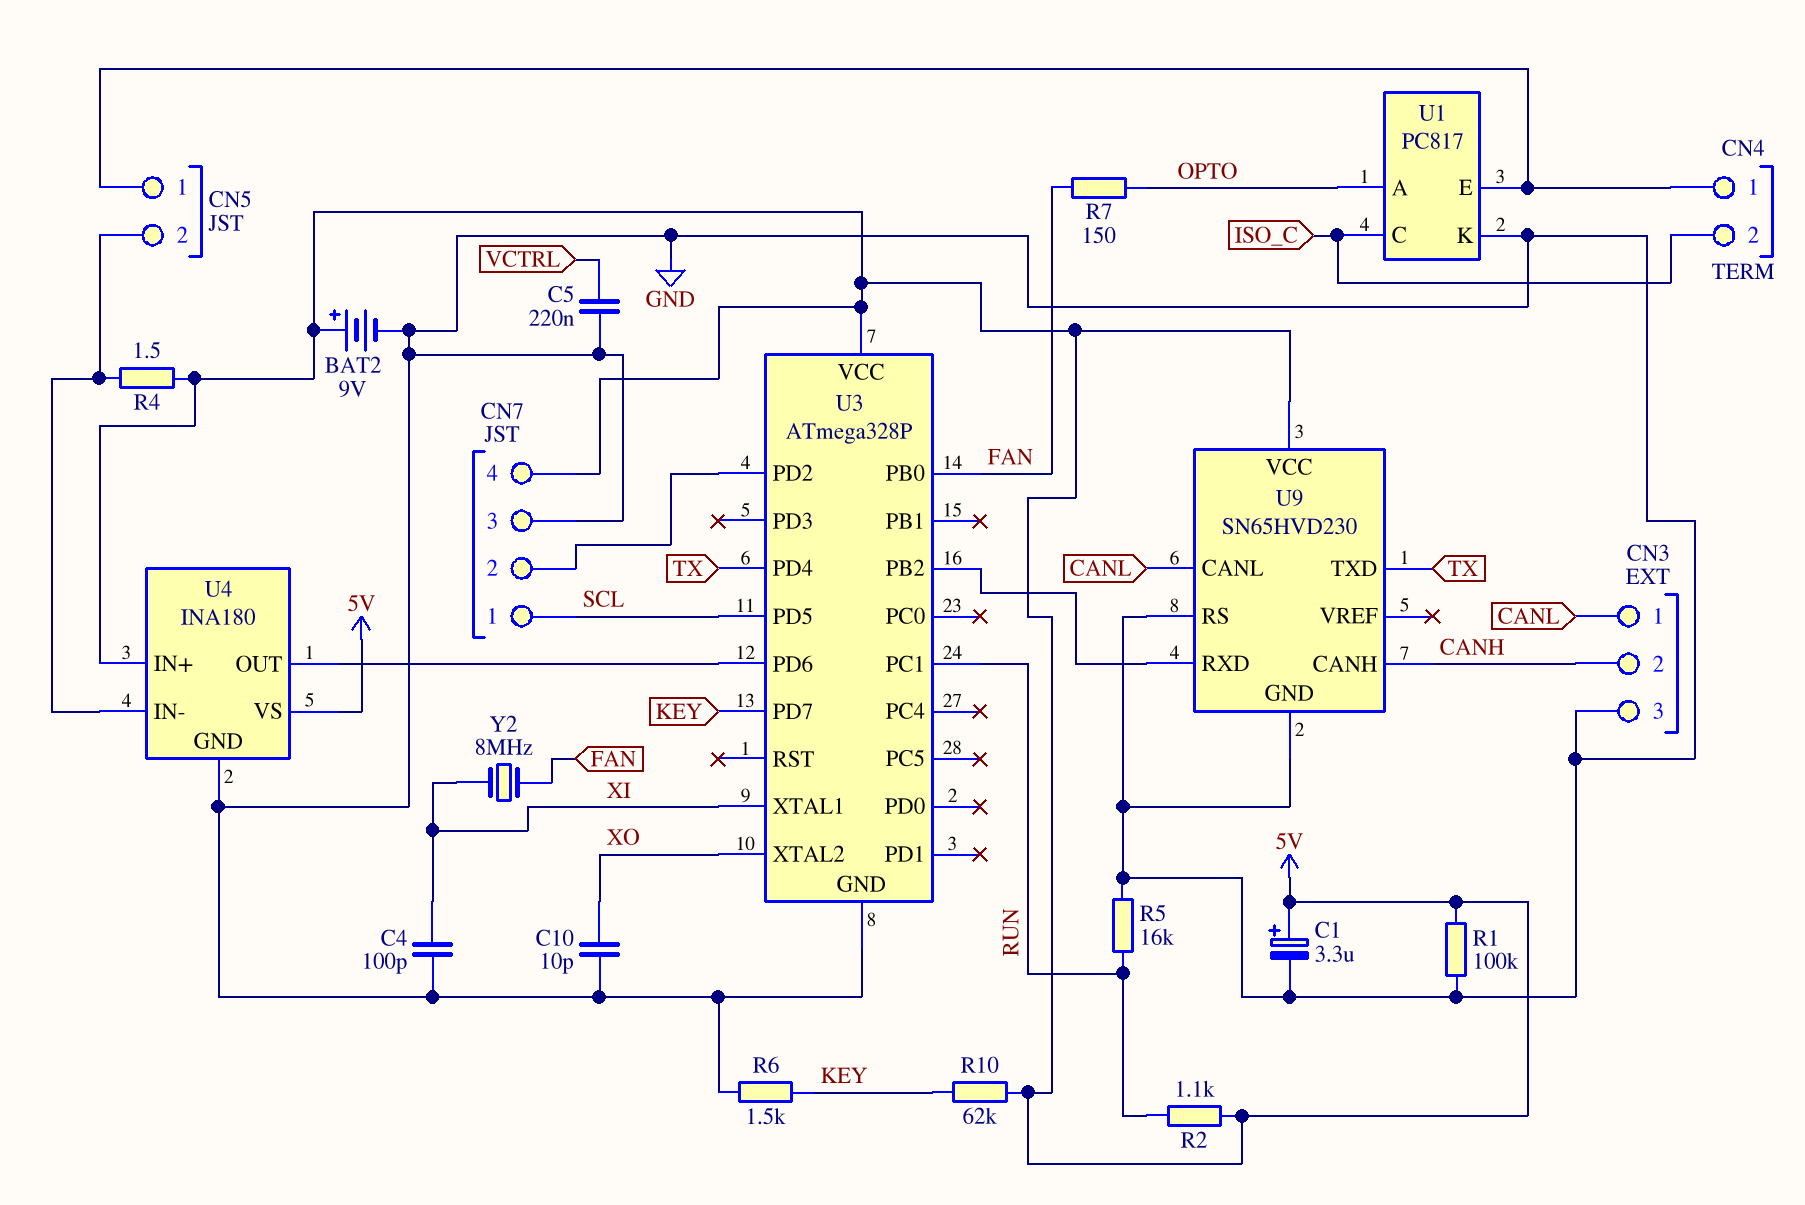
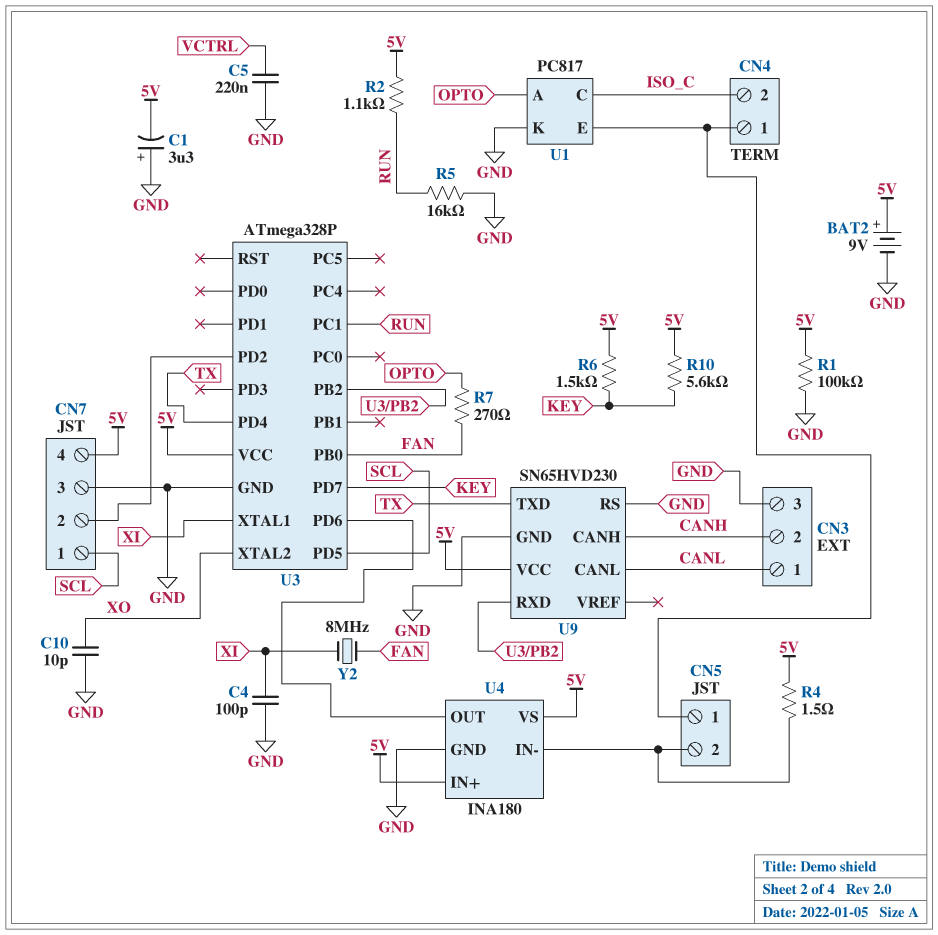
C1: 3.3uF (plus 5V, minus GND) -> 3.3uF (plus GND, minus 5V)
R6: 1.5k (GND, KEY) -> 1.5k (5V, KEY)
R7: 150 (FAN, OPTO) -> 270 (FAN, OPTO)
R10: 62k (5V, KEY) -> 5.6k (5V, KEY)

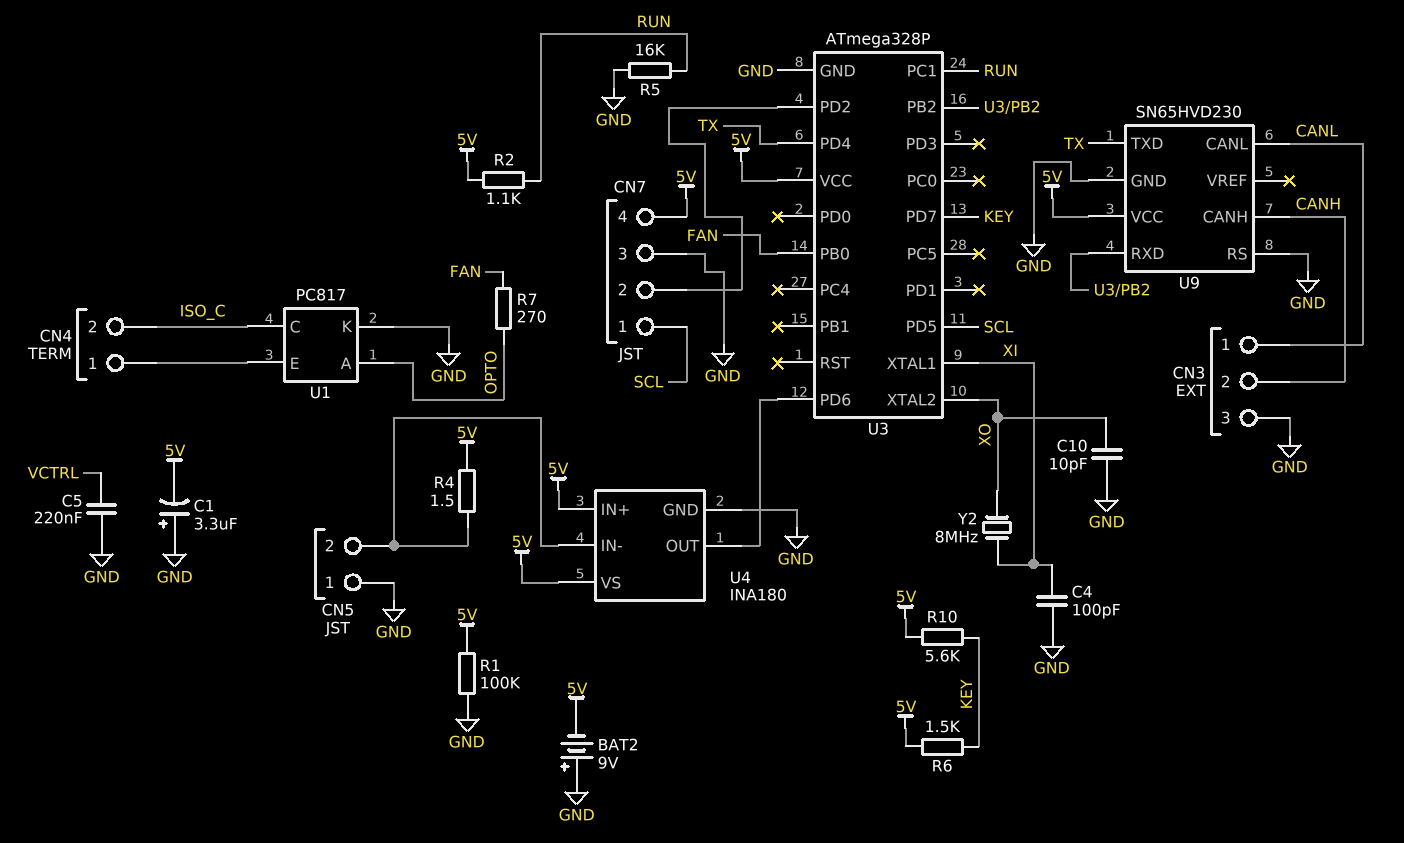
BAT2: 9V (plus 5V, minus GND) -> 9V (plus GND, minus 5V)
CN5 pin 1: CN4/1 -> GND
Y2: 8MHz (FAN, XI) -> 8MHz (XI, XO)

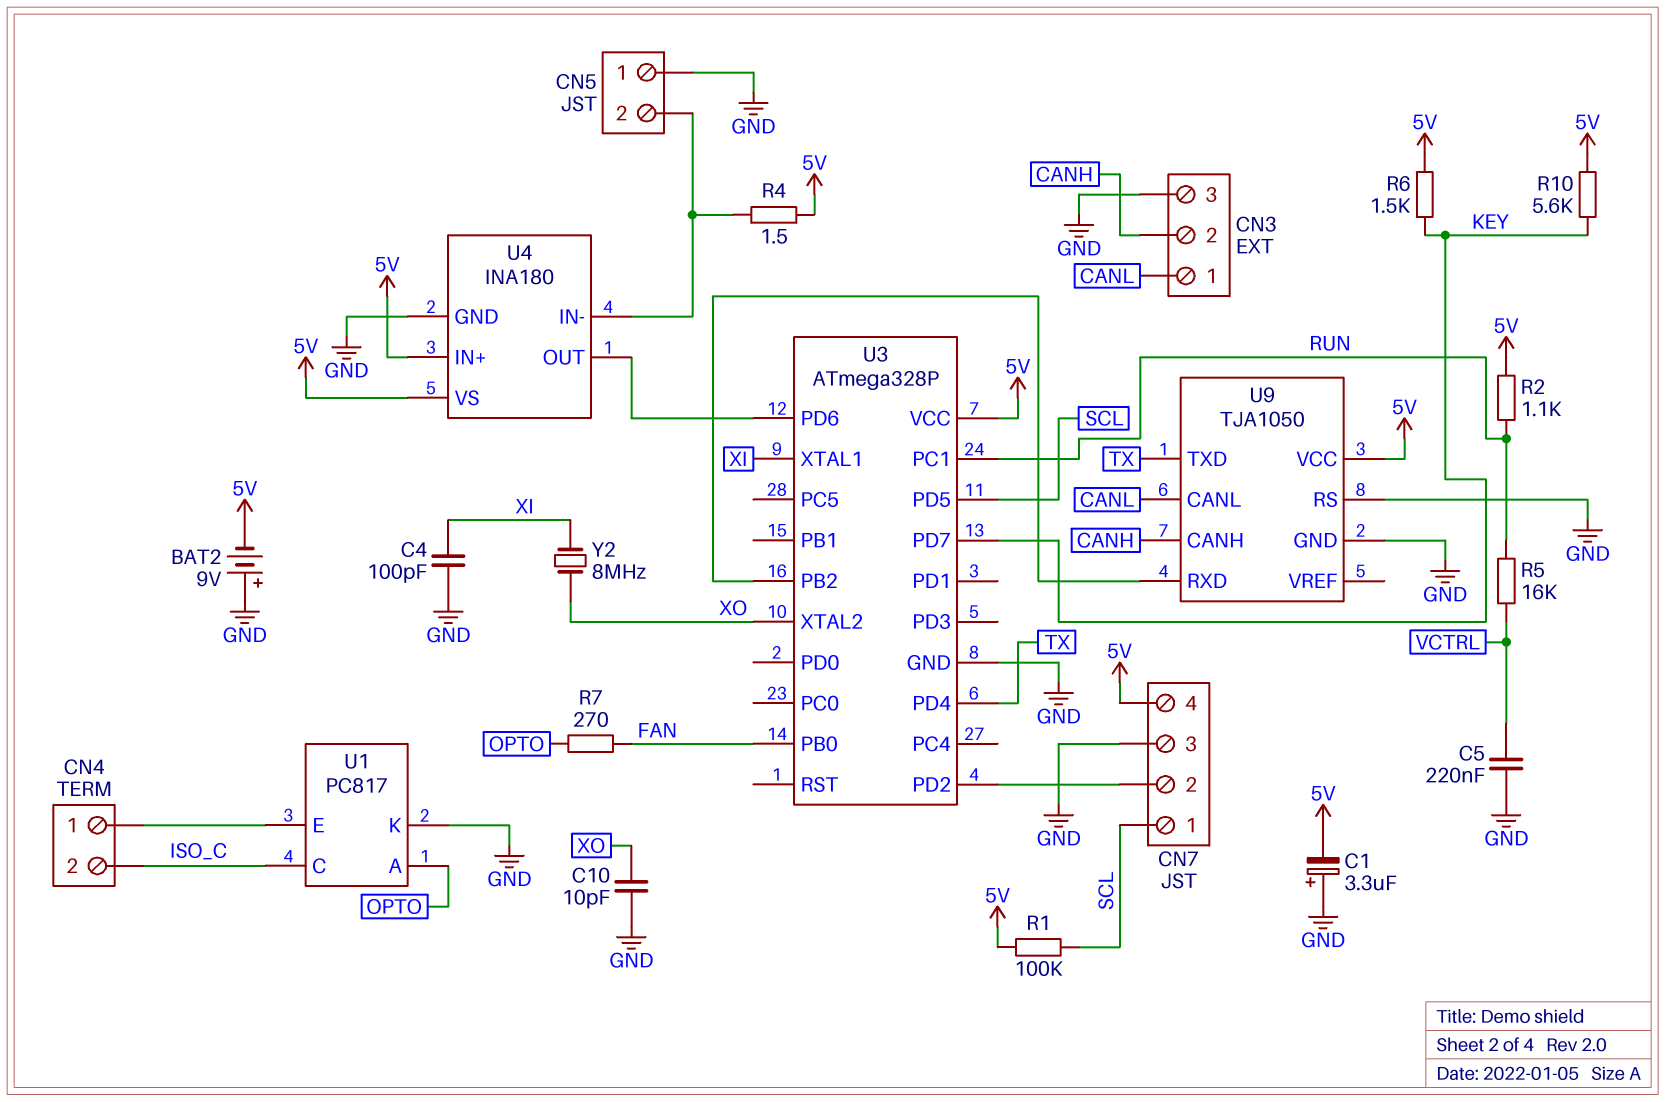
R1: 100k (5V, GND) -> 100k (5V, SCL)
R5: 16k (GND, RUN) -> 16k (RUN, VCTRL)
U9: SN65HVD230 -> TJA1050

